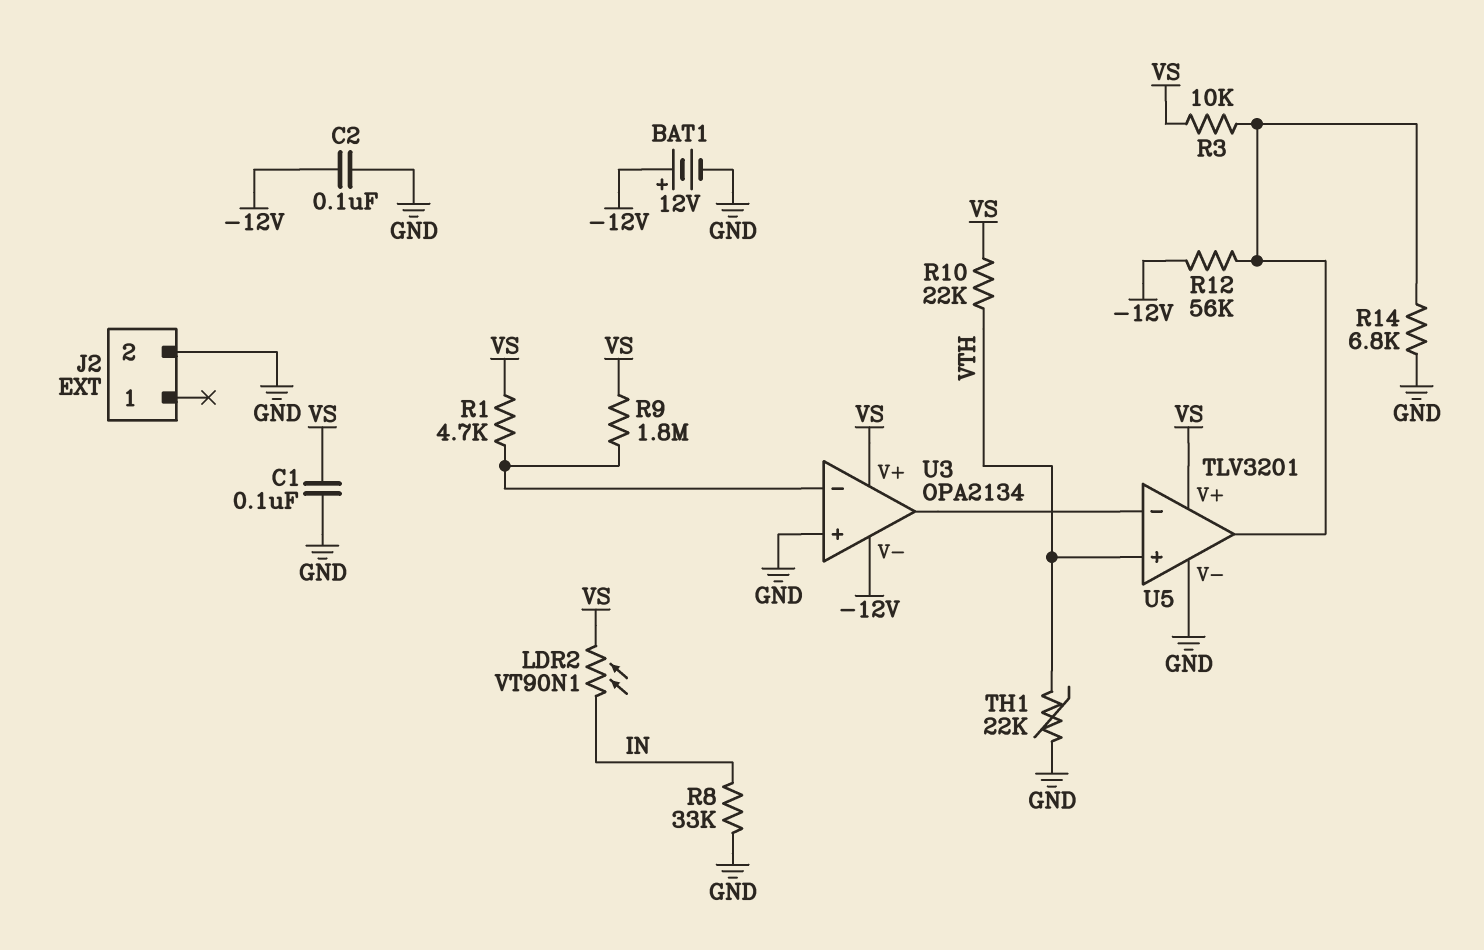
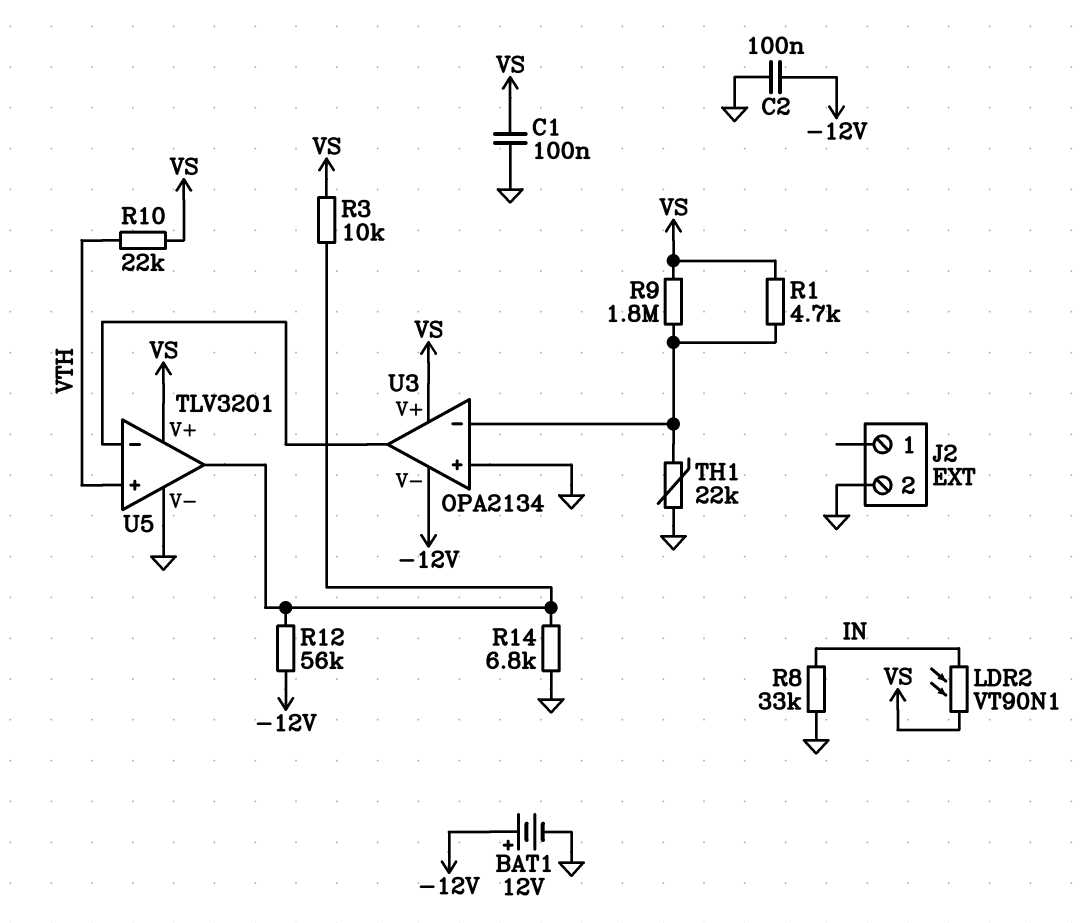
TH1: 22k (GND, VTH) -> 22k (GND, U3/in-)

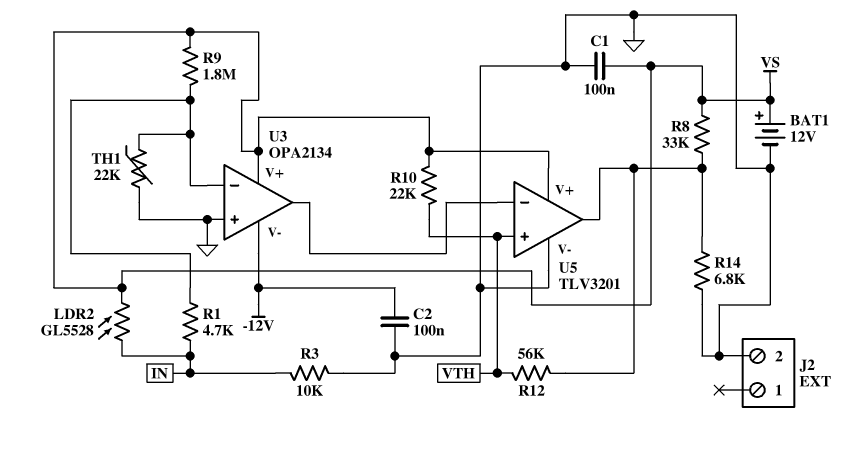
BAT1: 12V (plus -12V, minus GND) -> 12V (plus VS, minus GND)
LDR2: VT90N1 (IN, VS) -> GL5528 (IN, VS)
R1: 4.7k (U3/in-, VS) -> 4.7k (IN, U3/in-)
R3: 10k (U5/out, VS) -> 10k (GND, IN)
R8: 33k (GND, IN) -> 33k (U5/out, VS)
R12: 56k (-12V, U5/out) -> 56k (U5/out, VTH)

